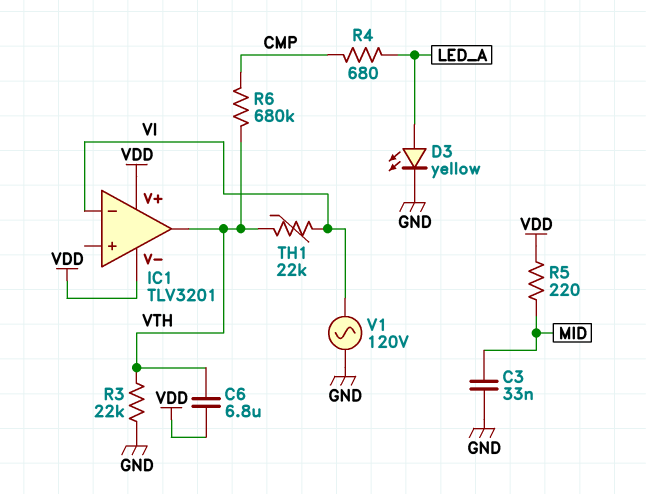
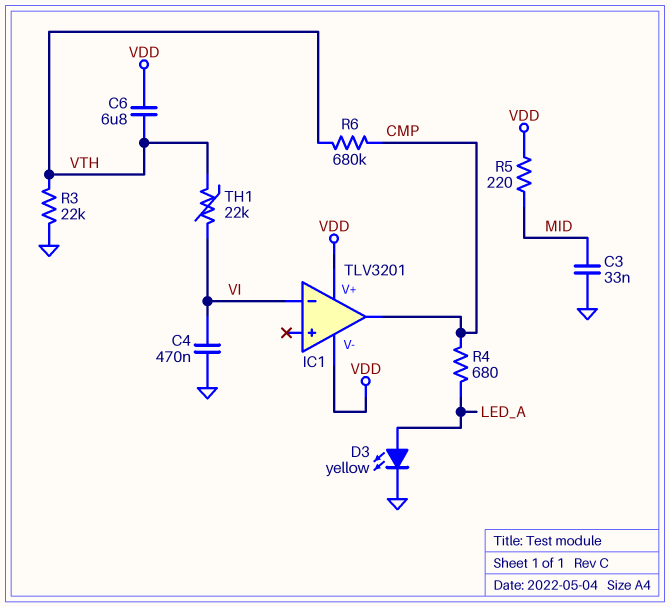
C4: none -> 470nF (GND, VI)
IC1 pin out: VTH -> CMP
V1: AC 120V (GND, VI) -> none

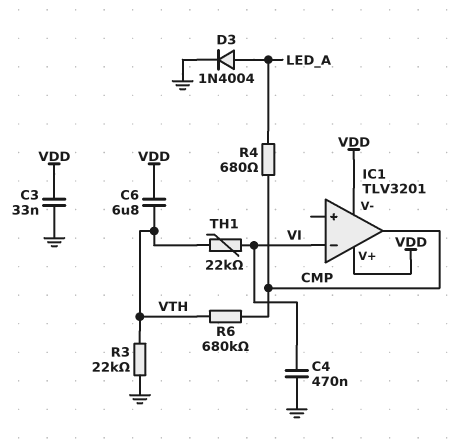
C3: 33nF (GND, MID) -> 33nF (GND, VDD)
D3: LED yellow (A LED_A, K GND) -> diode 1N4004 (A LED_A, K GND)
R5: 220 (MID, VDD) -> none

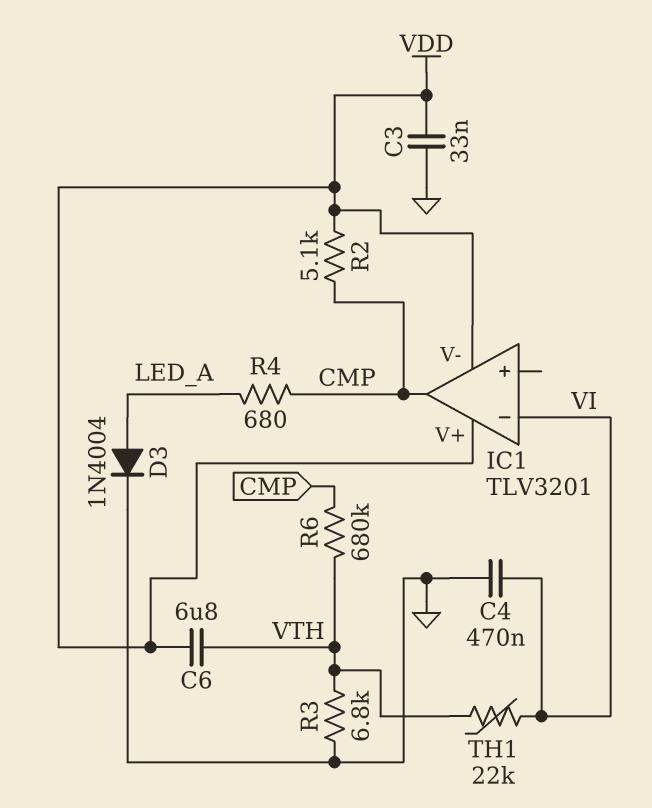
R2: none -> 5.1k (CMP, VDD)
R3: 22k (GND, VTH) -> 6.8k (GND, VTH)

